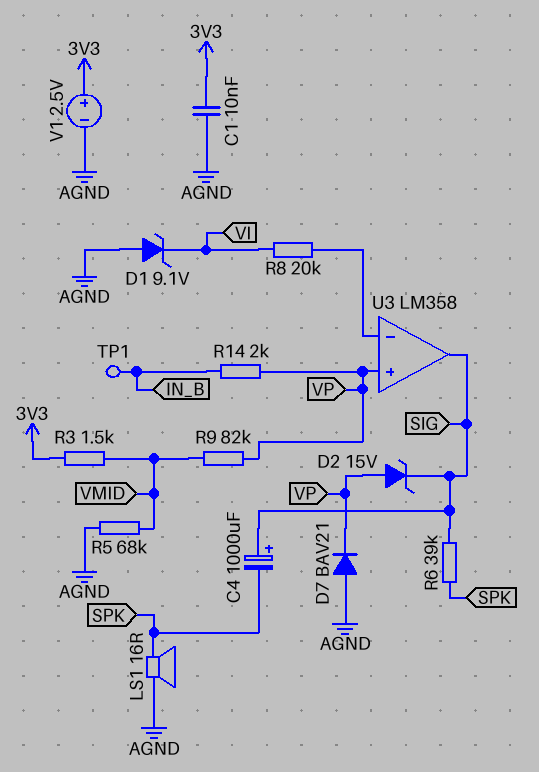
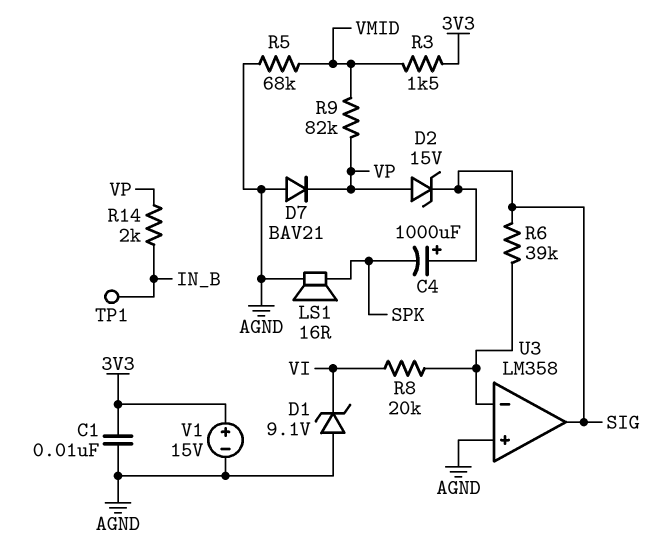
R6: 39k (SIG, SPK) -> 39k (SIG, U3/in-)
U3 pin in+: VP -> AGND
V1: 2.5V (plus 3V3, minus AGND) -> 15V (plus 3V3, minus AGND)

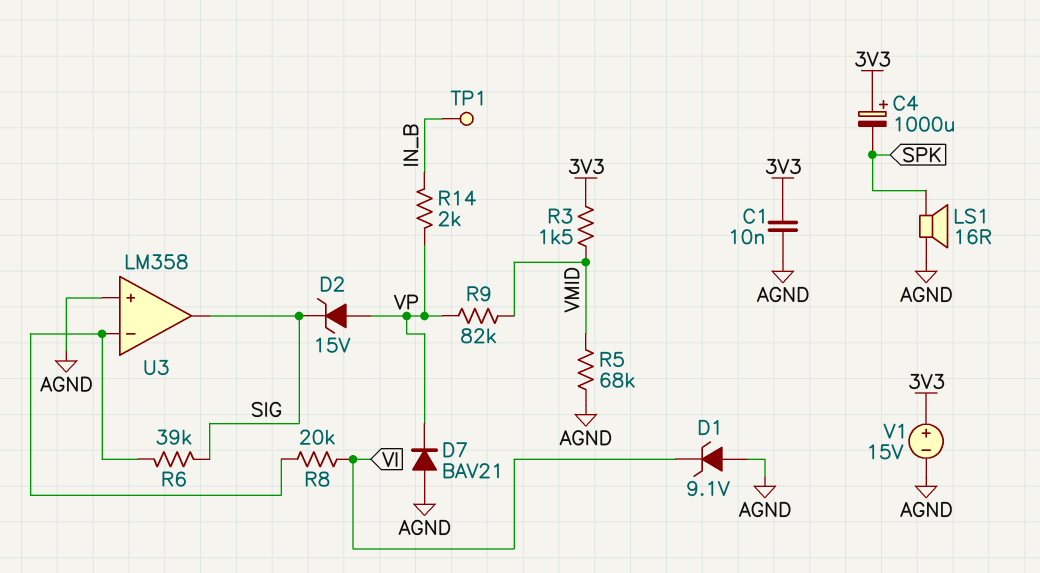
C4: 1000uF (plus SIG, minus SPK) -> 1000uF (plus 3V3, minus SPK)

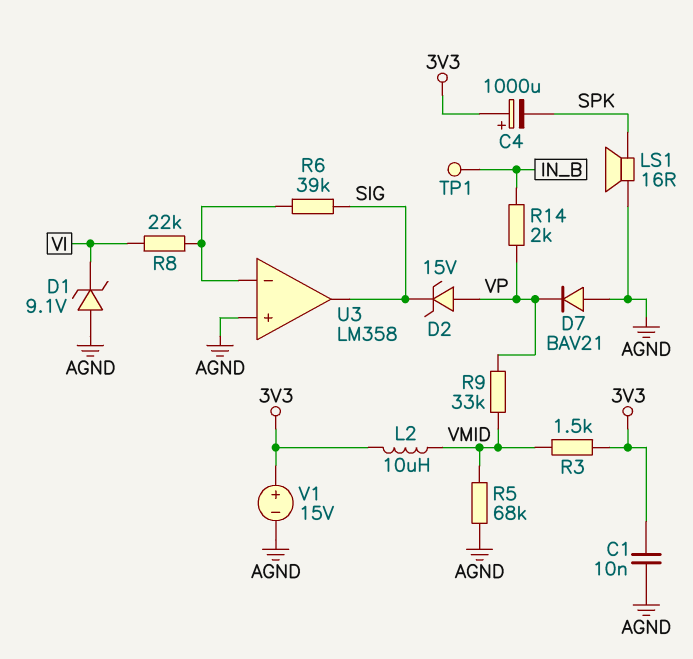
L2: none -> 10uH (3V3, VMID)
R8: 20k (U3/in-, VI) -> 22k (U3/in-, VI)
R9: 82k (VMID, VP) -> 33k (VMID, VP)

